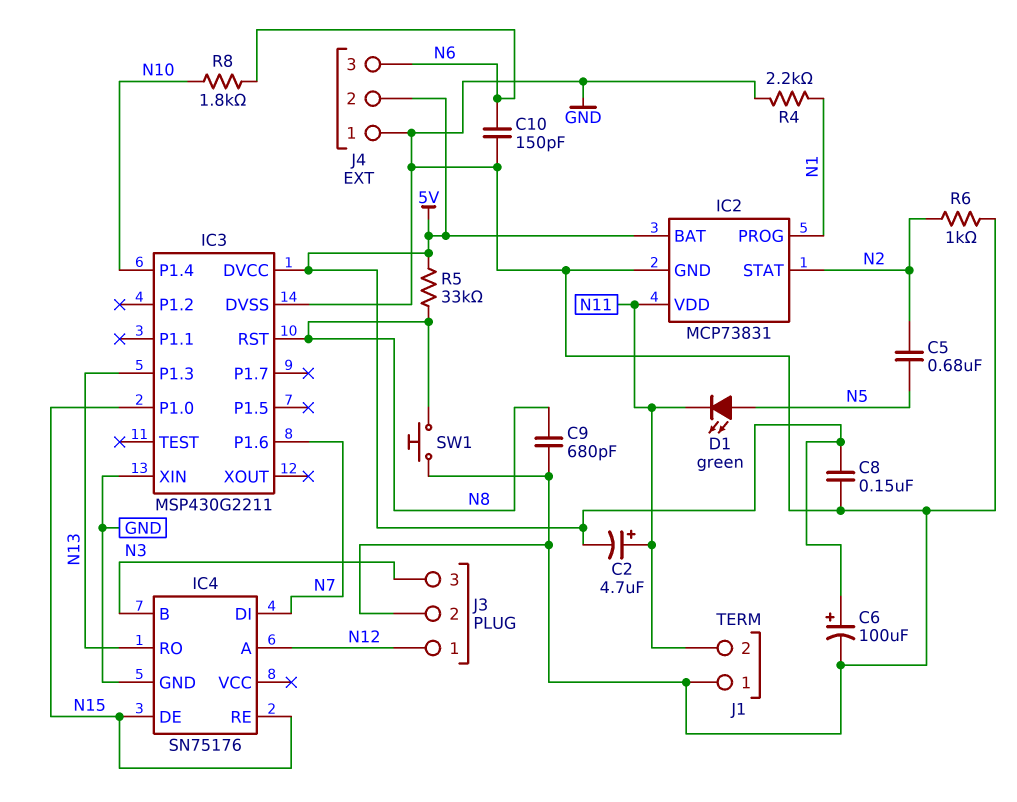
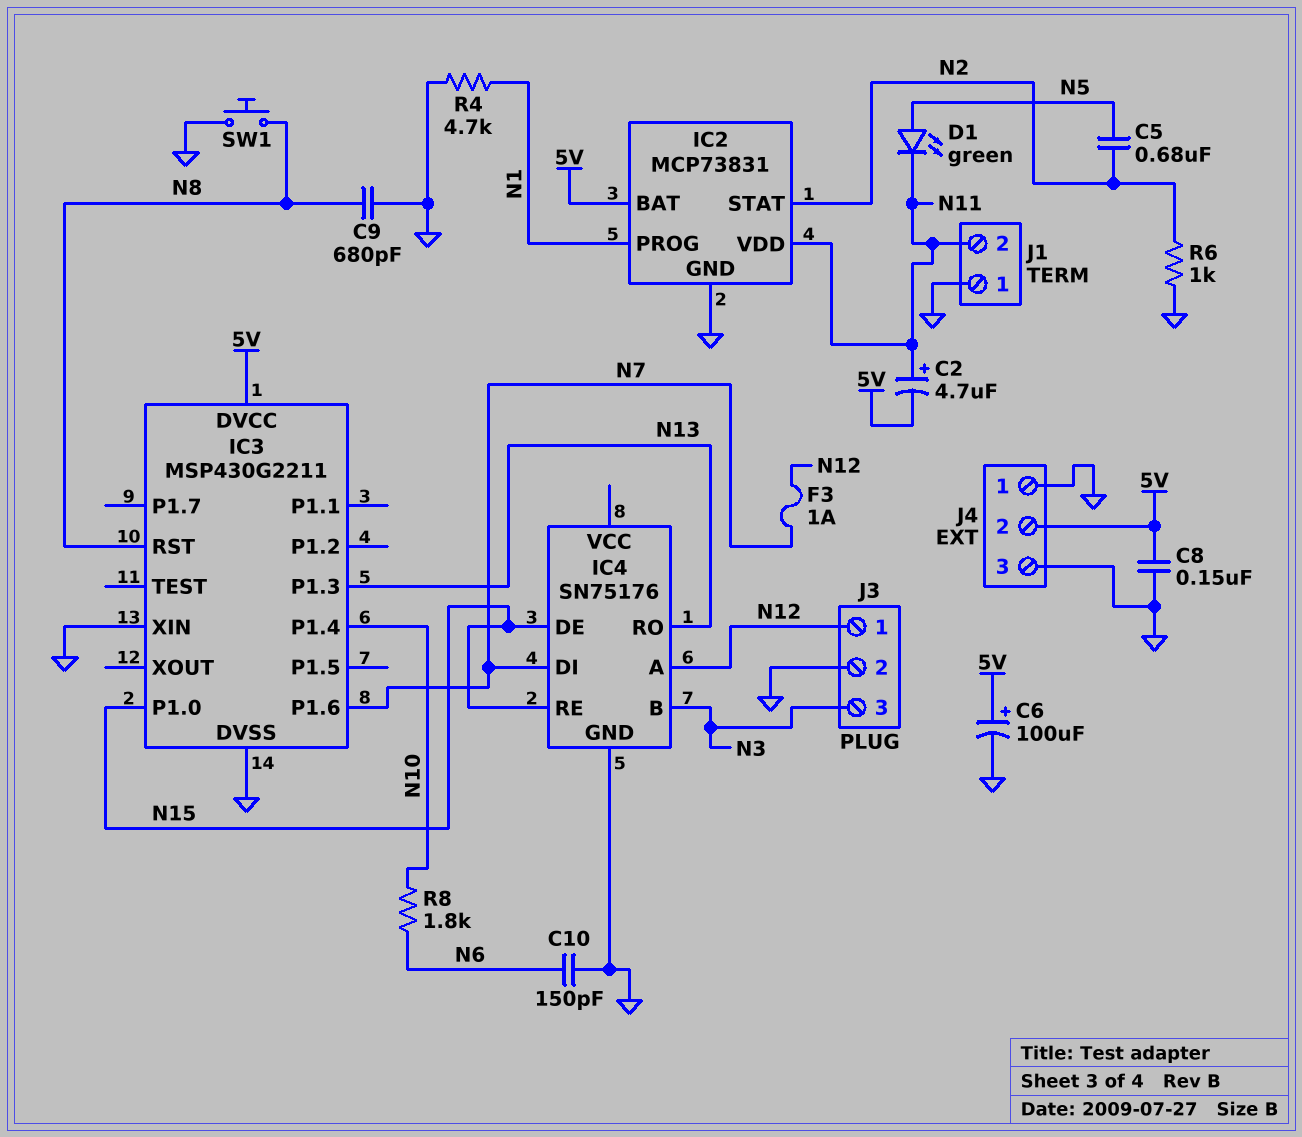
F3: none -> 1A (N7, N12)
J4 pin 3: N6 -> GND
R4: 2.2k (GND, N1) -> 4.7k (GND, N1)
R5: 33k (5V, N8) -> none

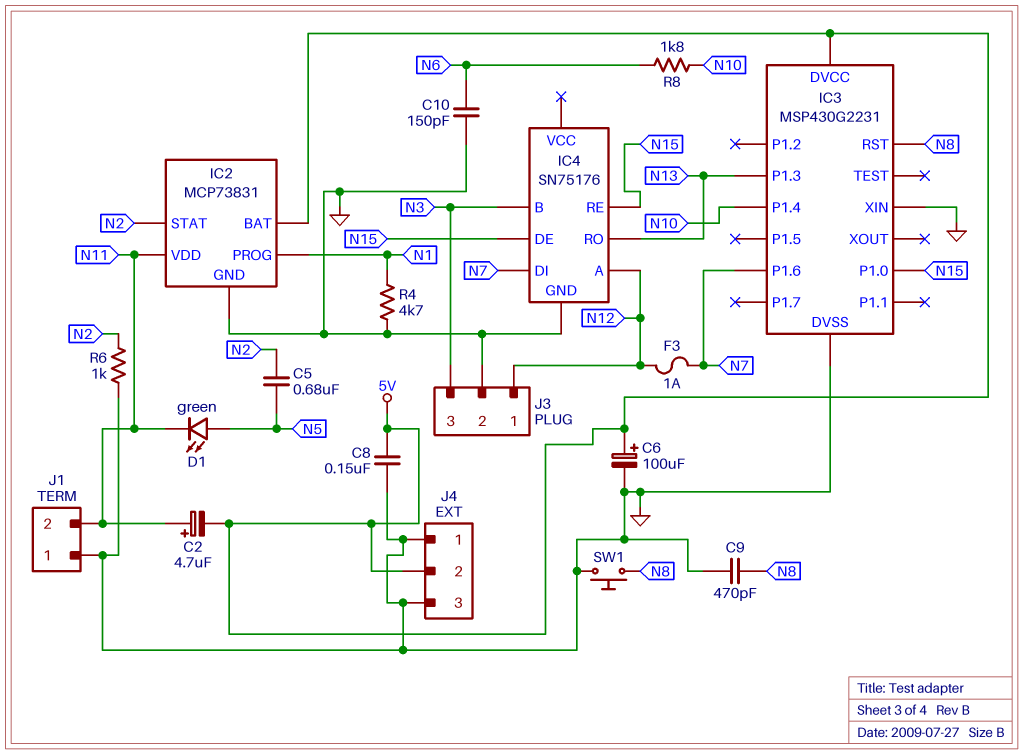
C9: 680pF (GND, N8) -> 470pF (GND, N8)
IC3: MSP430G2211 -> MSP430G2231

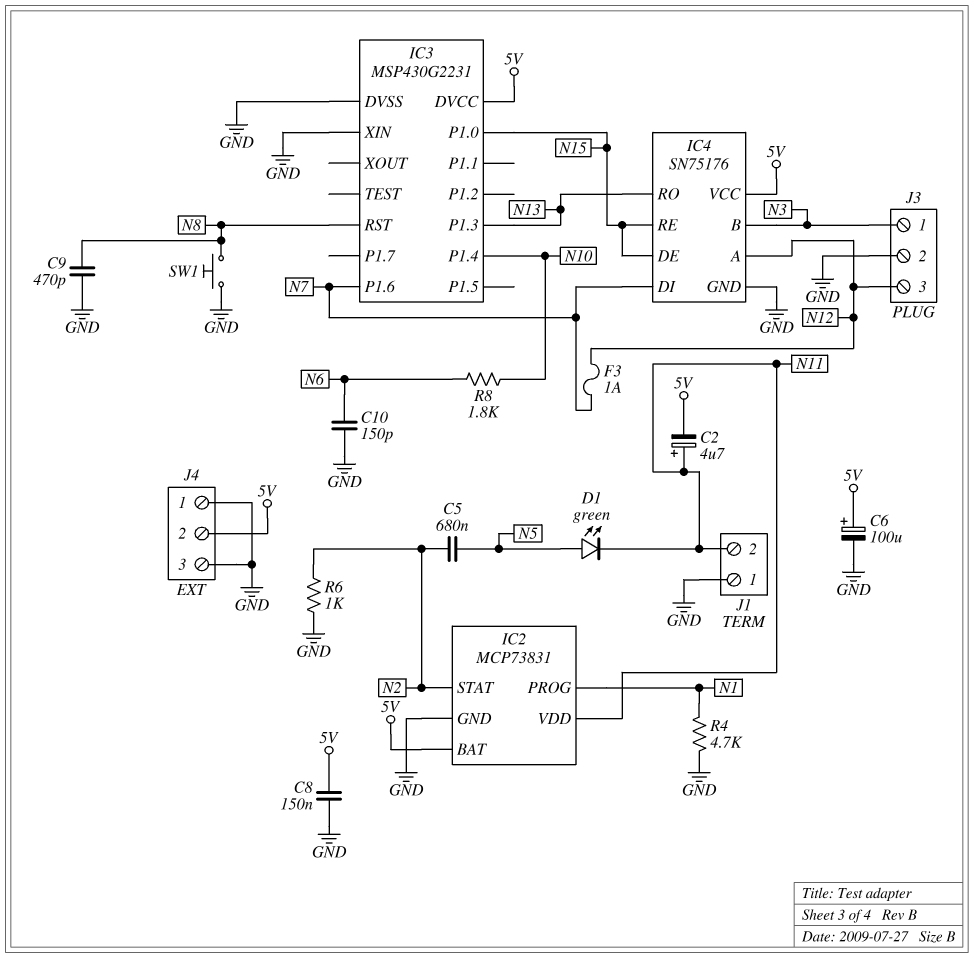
IC4 pin VCC: none -> 5V
J3 pin 1: N12 -> N3
J3 pin 3: N3 -> N12

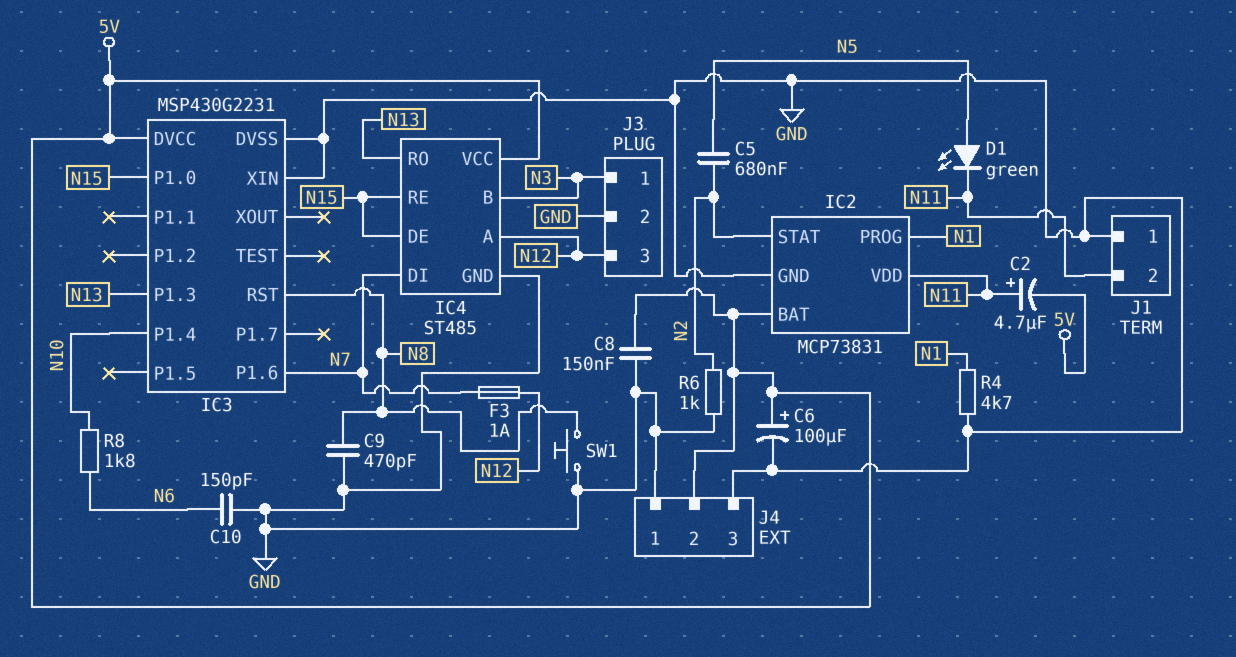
IC4: SN75176 -> ST485

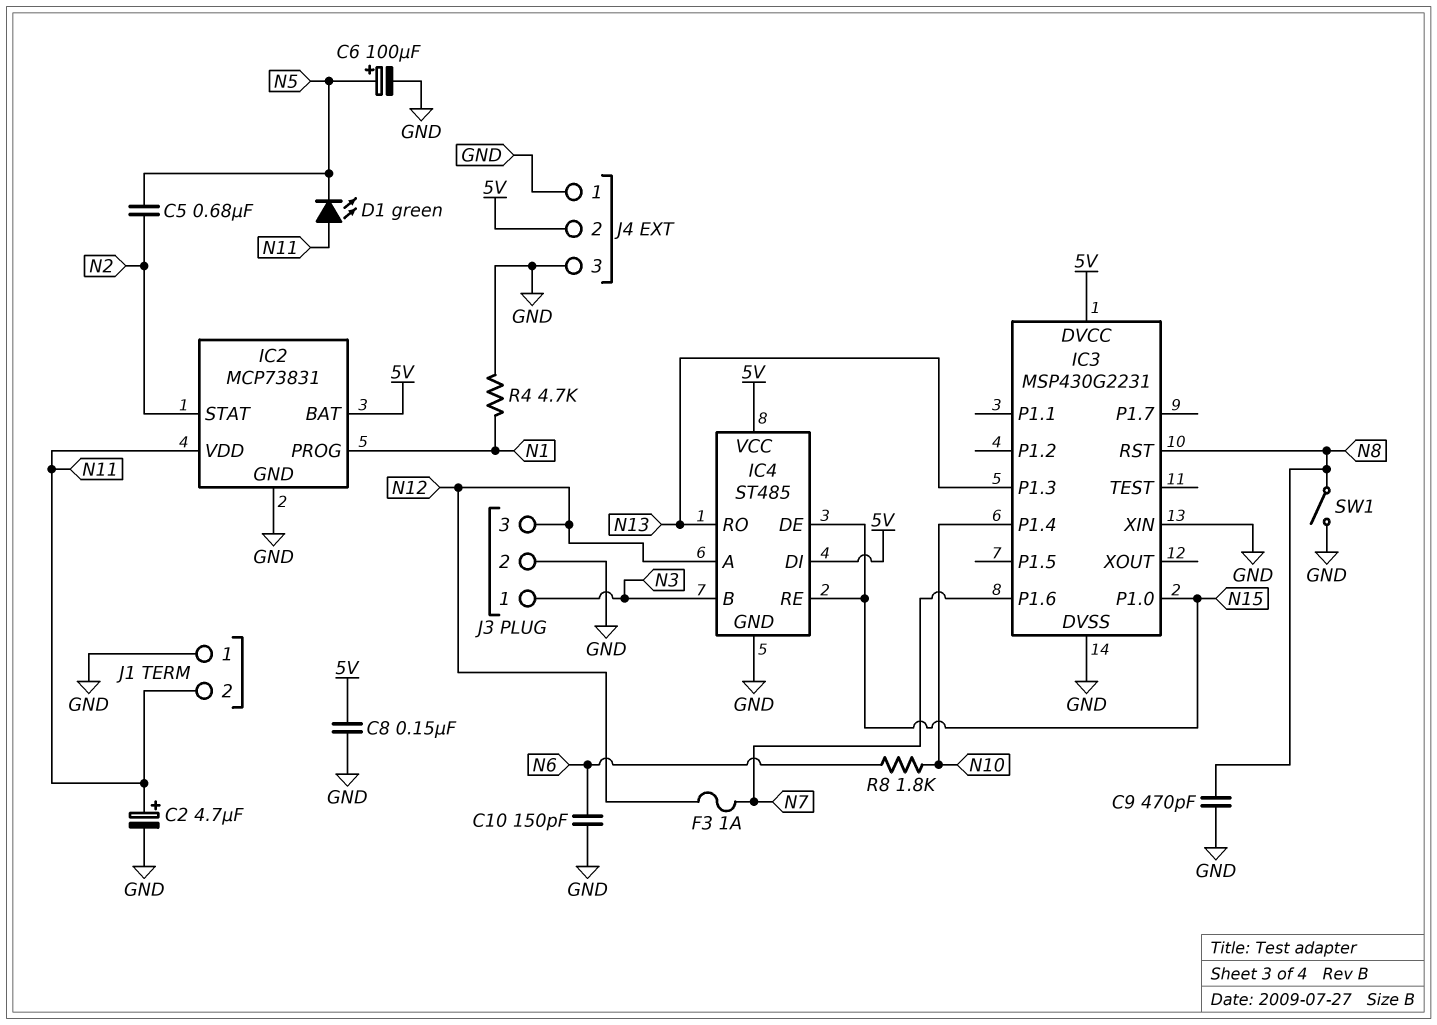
C2: 4.7uF (plus N11, minus 5V) -> 4.7uF (plus N11, minus GND)
C6: 100uF (plus 5V, minus GND) -> 100uF (plus N5, minus GND)
D1: LED green (A N5, K N11) -> LED green (A N11, K N5)
IC4 pin DI: N7 -> 5V
R6: 1k (GND, N2) -> none
SW1: button (GND, N8) -> switch (GND, N8)

